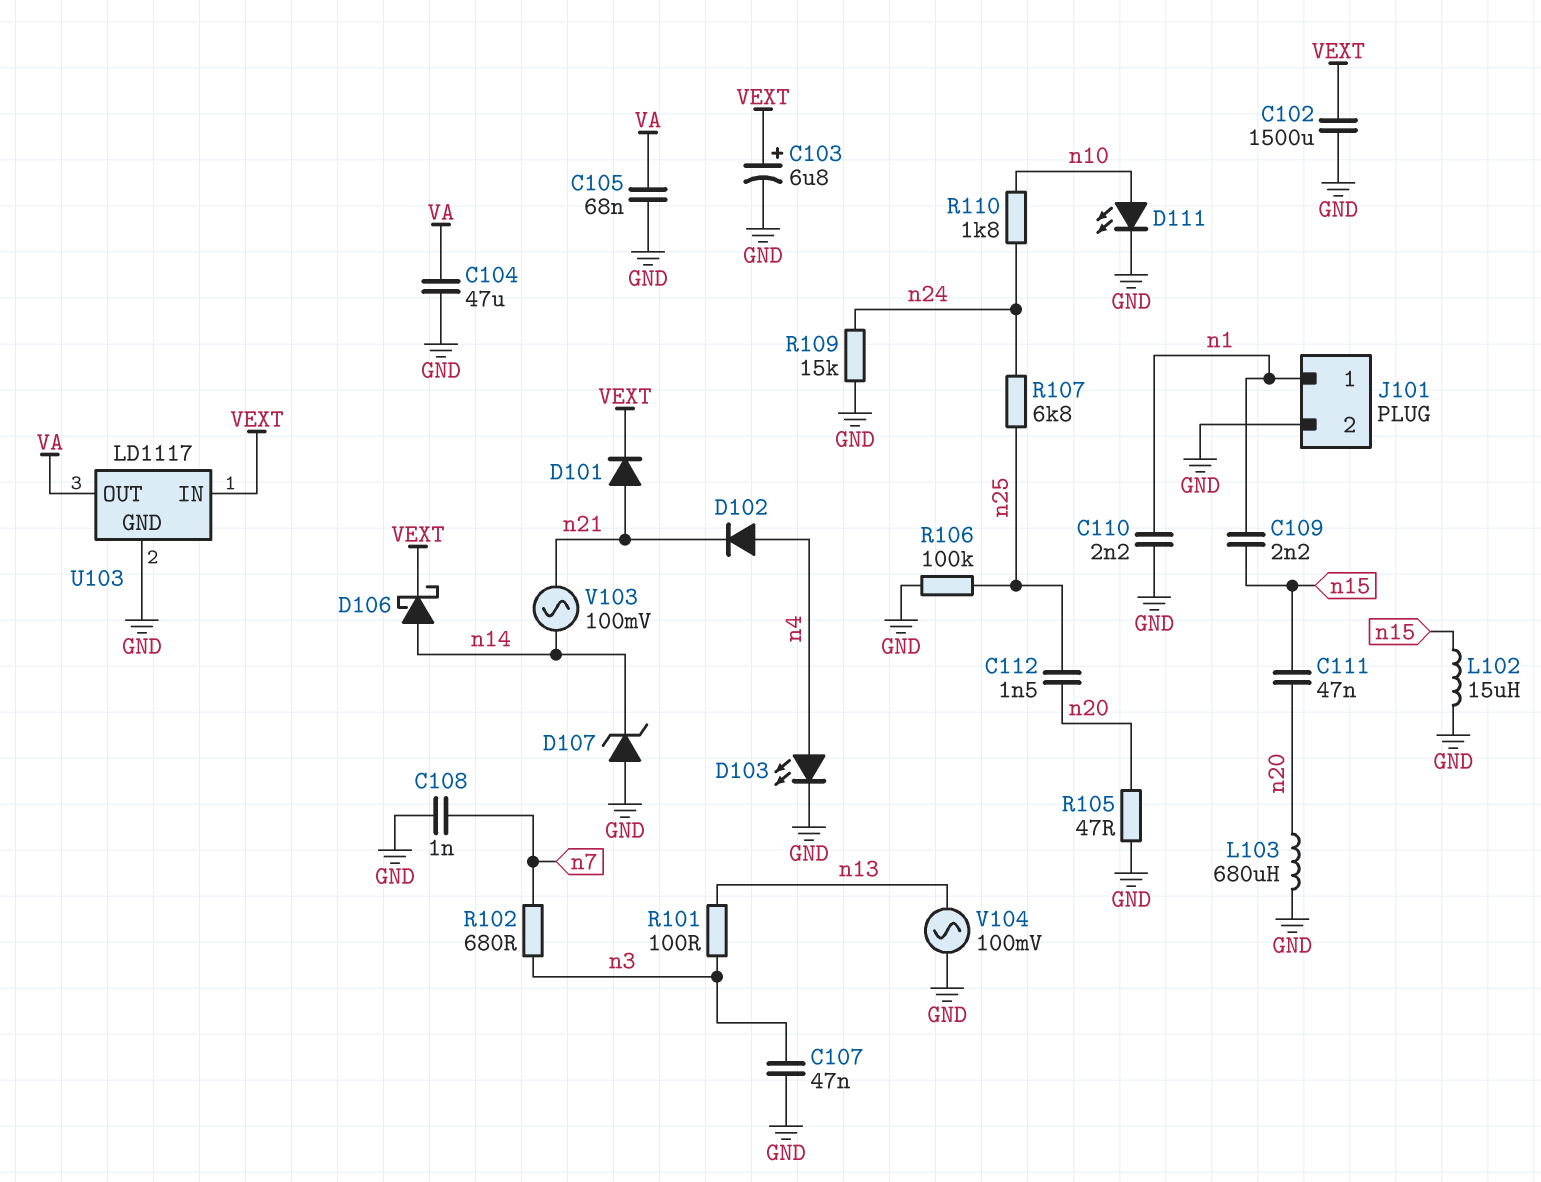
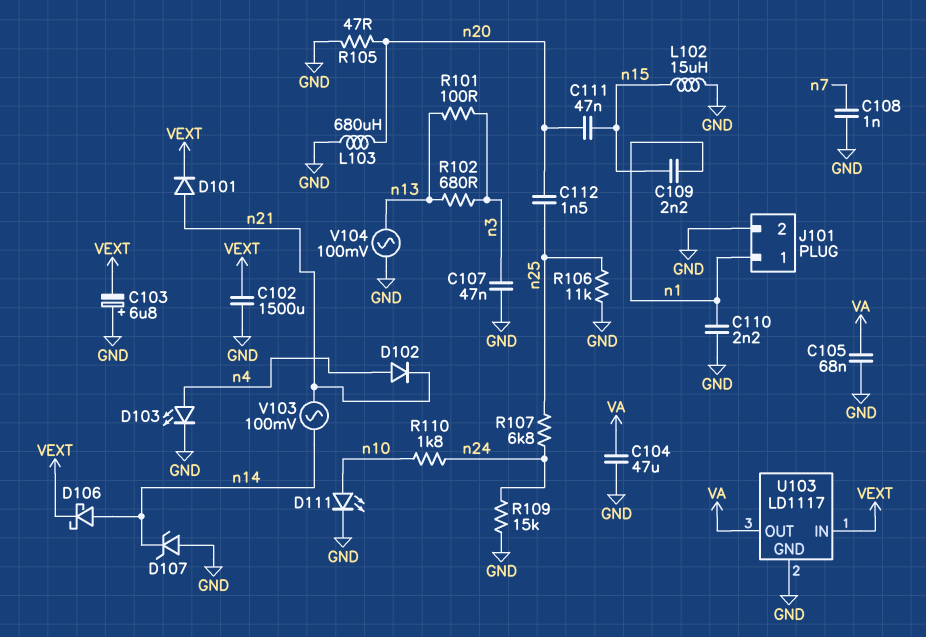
C103: 6.8uF (plus VEXT, minus GND) -> 6.8uF (plus GND, minus VEXT)
R102: 680 (n3, n7) -> 680 (n3, n13)
R106: 100k (GND, n25) -> 11k (GND, n25)

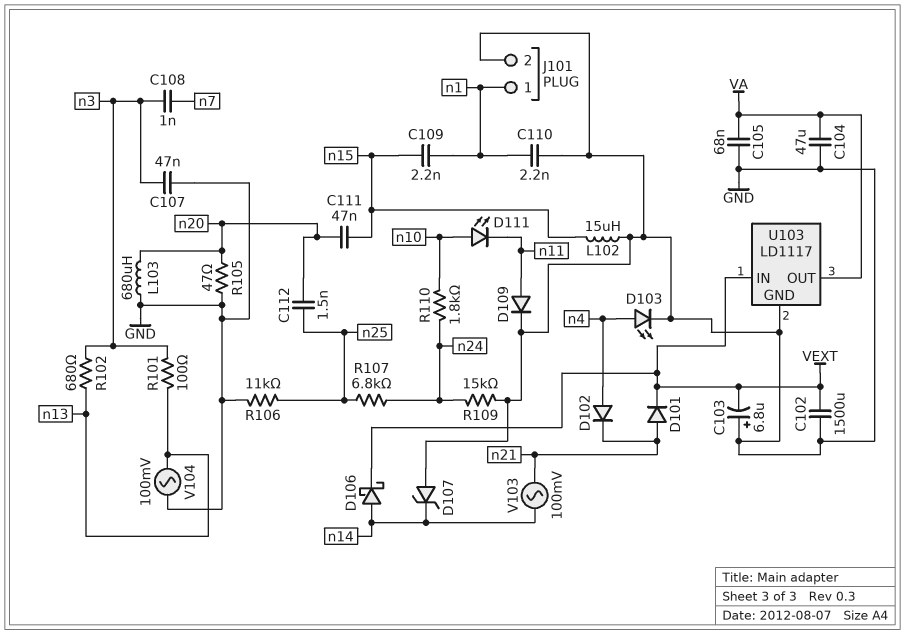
C108: 1nF (GND, n7) -> 1nF (n3, n7)
D109: none -> diode (A n11, K GND)
D111: LED (A n10, K GND) -> LED (A n10, K n11)

